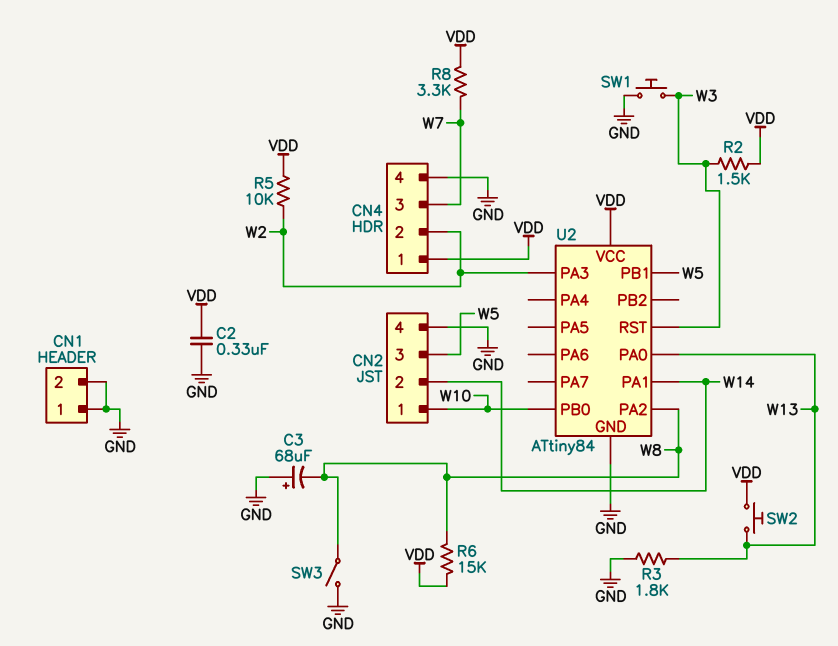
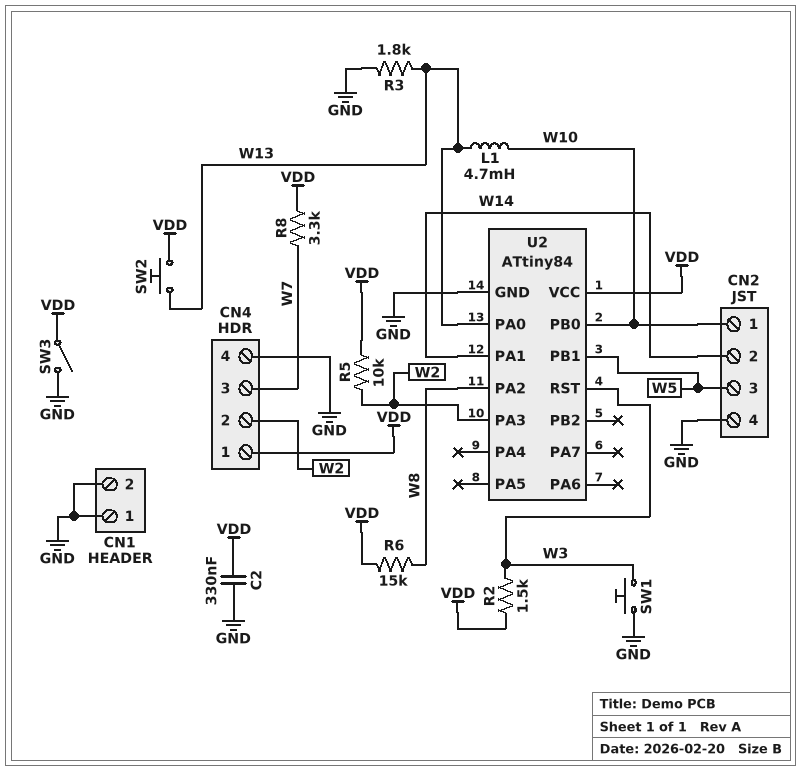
C3: 68uF (plus GND, minus W8) -> none
L1: none -> 4.7mH (W10, W13)
SW3: switch (GND, W8) -> switch (GND, VDD)

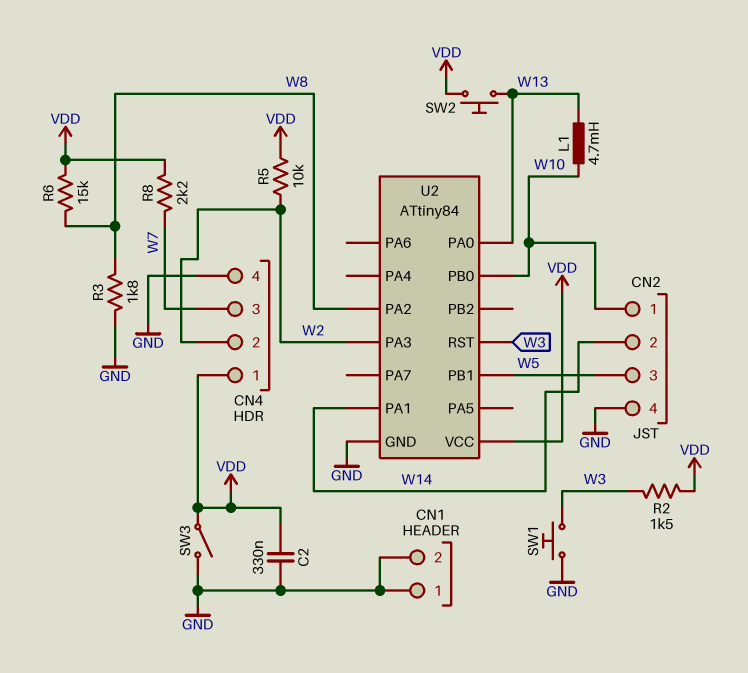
R3: 1.8k (GND, W13) -> 1.8k (GND, W8)
R8: 3.3k (VDD, W7) -> 2.2k (VDD, W7)

